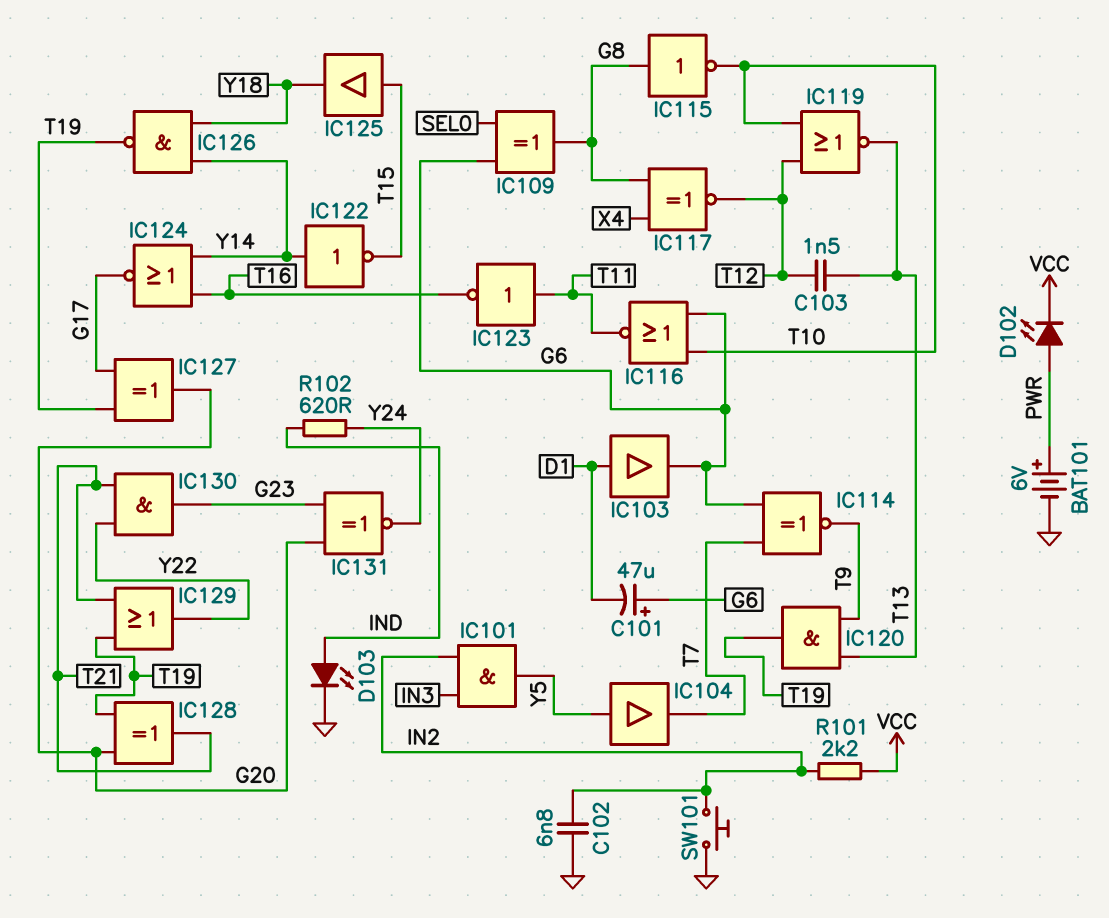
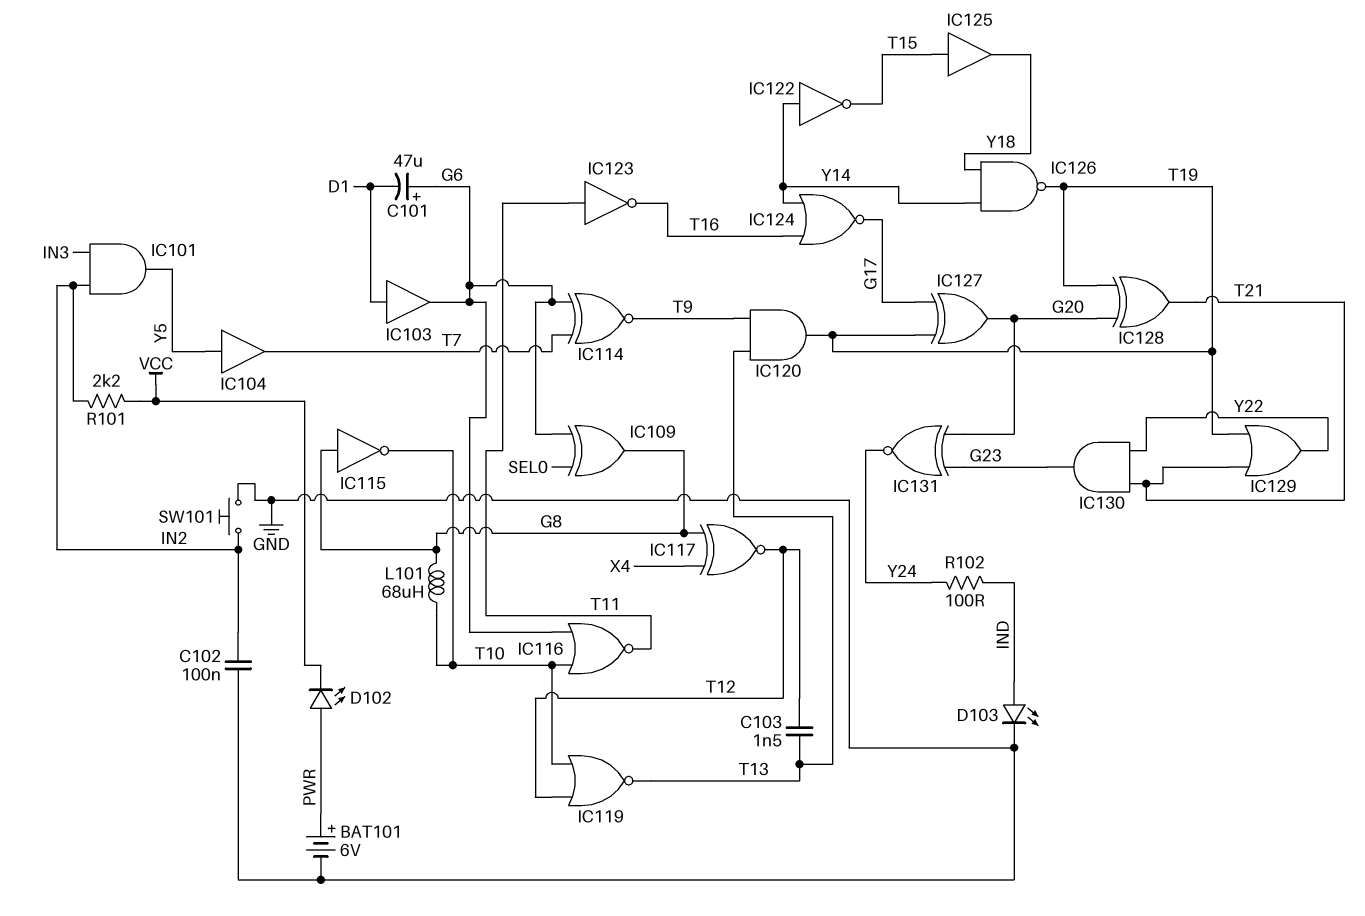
C102: 6.8nF (GND, IN2) -> 100nF (GND, IN2)
L101: none -> 68uH (G8, T10)
R102: 620 (IND, Y24) -> 100 (IND, Y24)

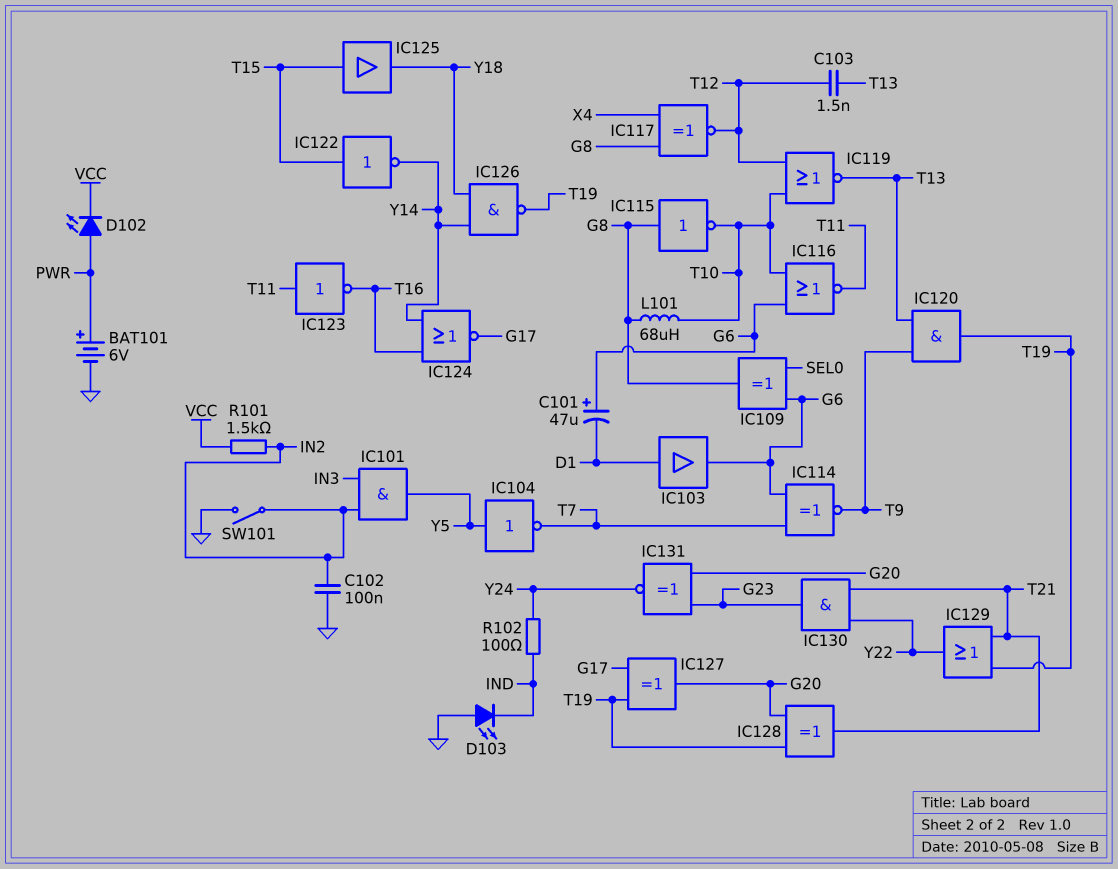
D103: LED (A IND, K GND) -> LED (A GND, K IND)
IC104: buffer (in Y5, out T7) -> NOT (in Y5, out T7)
IC122: NOT (in Y14, out T15) -> NOT (in T15, out Y14)
R101: 2.2k (IN2, VCC) -> 1.5k (IN2, VCC)
SW101: button (GND, IN2) -> switch (GND, IN2)

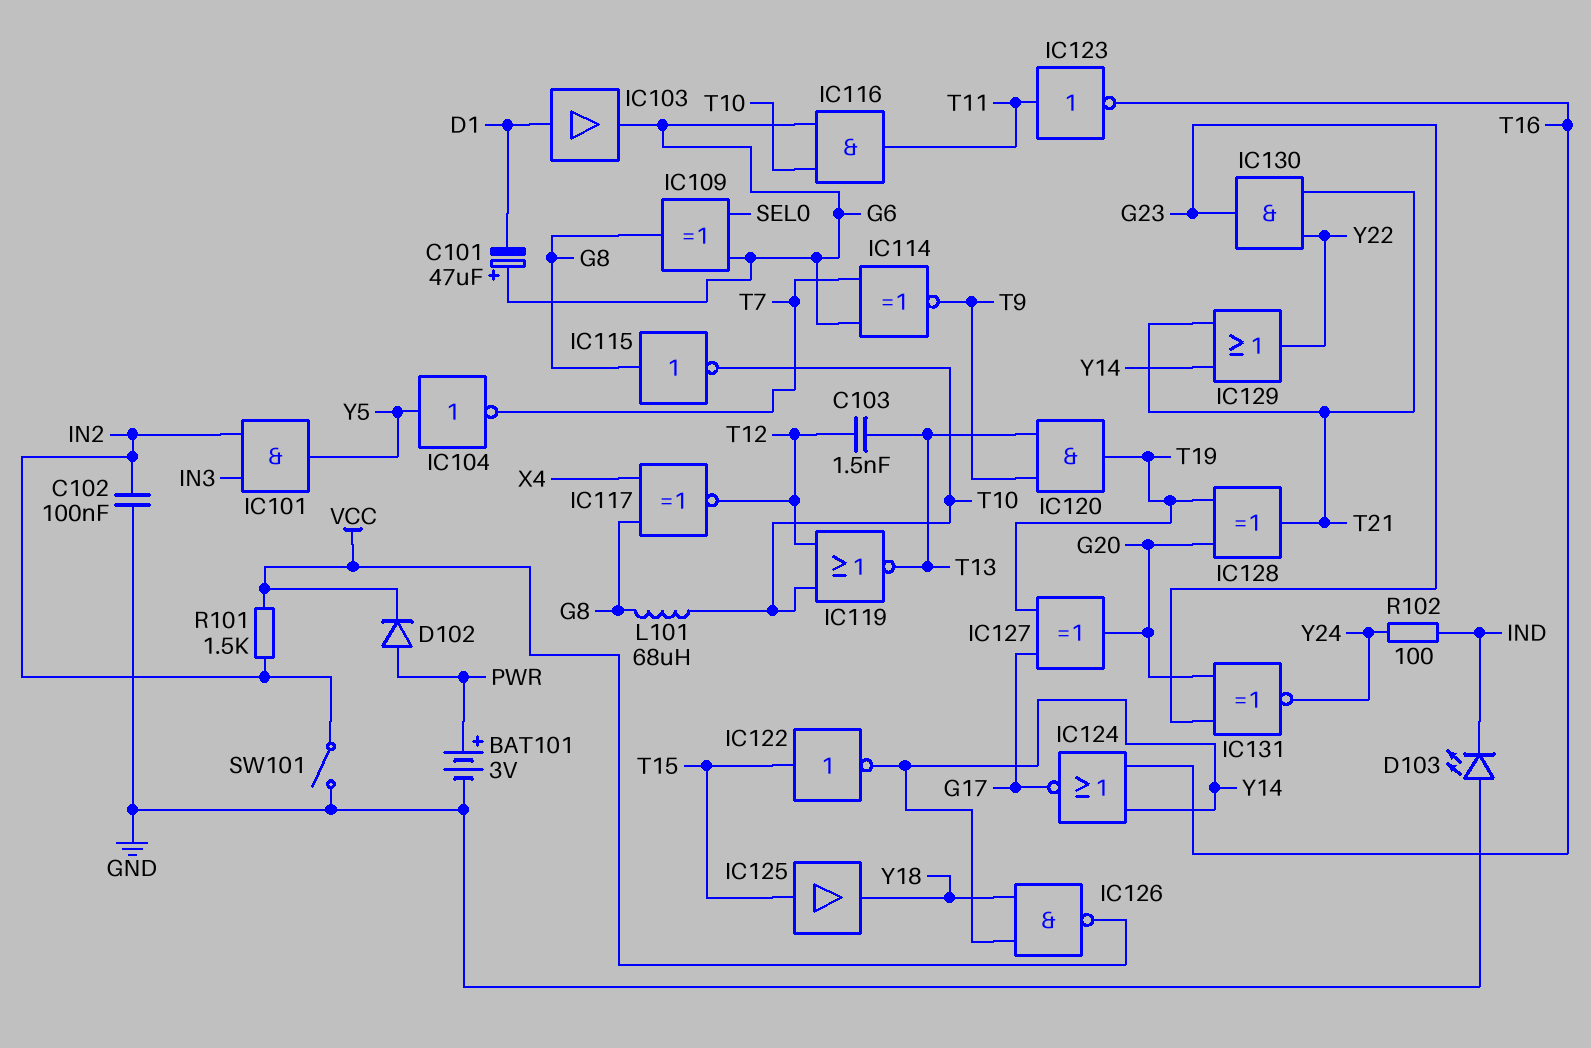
BAT101: 6V (plus PWR, minus GND) -> 3V (plus PWR, minus GND)
D102: LED (A PWR, K VCC) -> diode (A PWR, K VCC)
IC116: NOR (in G6, in T10, out T11) -> AND (in G6, in T10, out T11)
IC126: NAND (in Y14, in Y18, out T19) -> NAND (in Y14, in Y18, out VCC)
IC129: OR (in T19, in T21, out Y22) -> OR (in T21, in Y14, out Y22)

